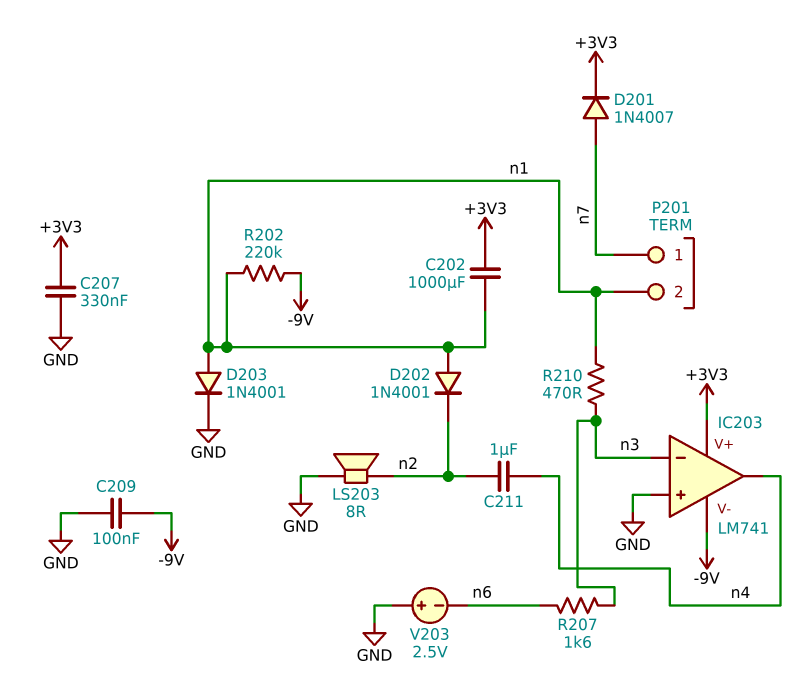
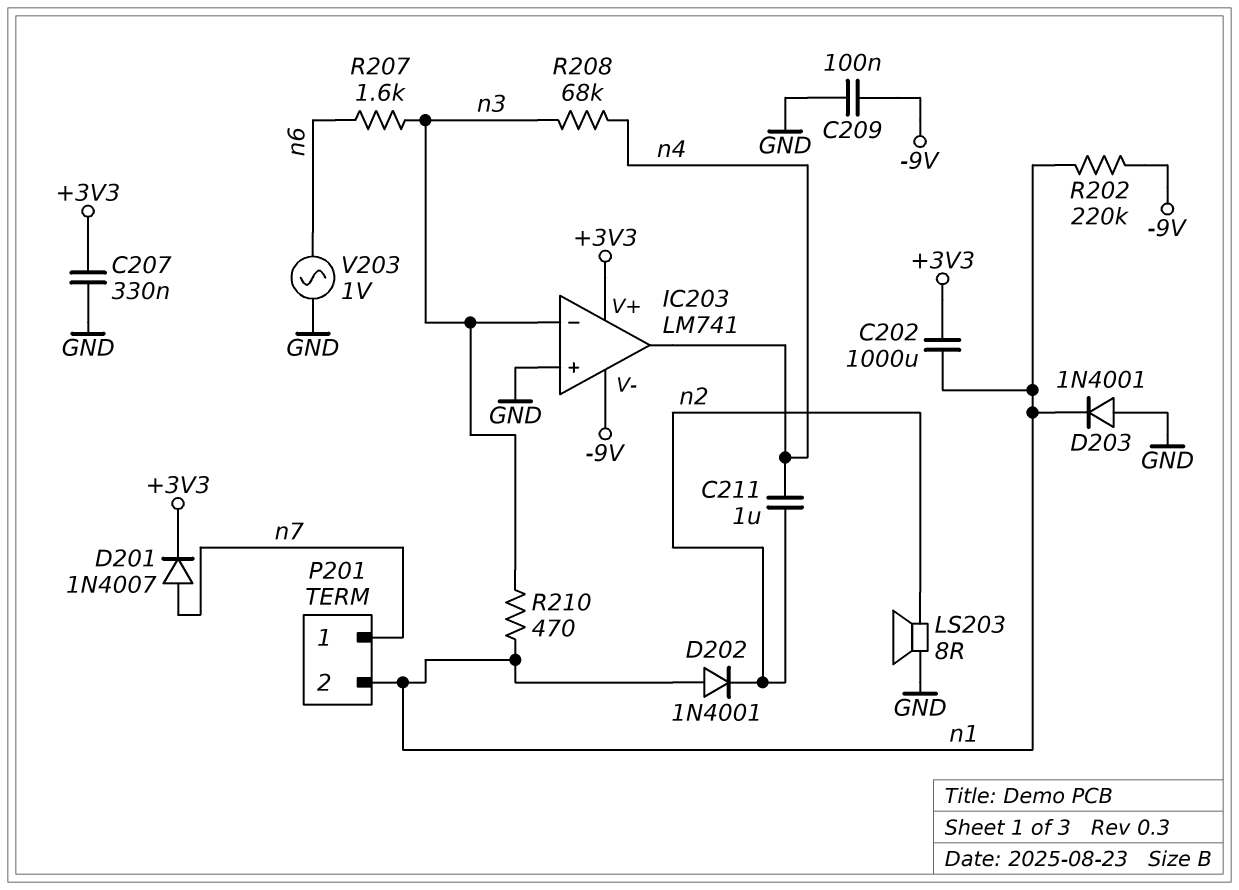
D203: diode 1N4001 (A n1, K GND) -> diode 1N4001 (A GND, K n1)
R208: none -> 68k (n3, n4)
V203: 2.5V (plus GND, minus n6) -> AC 1V (GND, n6)

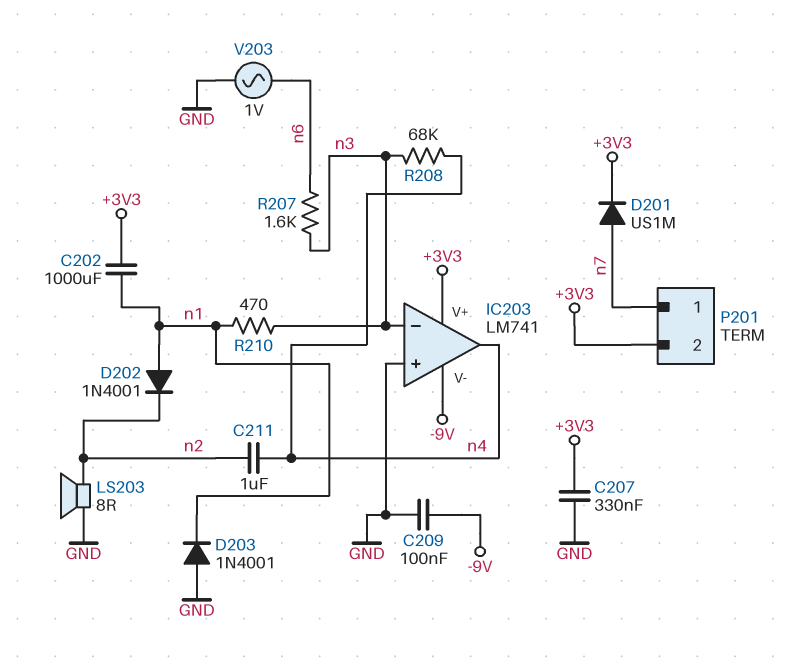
D201: diode 1N4007 (A n7, K +3V3) -> diode US1M (A n7, K +3V3)
P201 pin 2: n1 -> +3V3
R202: 220k (-9V, n1) -> none

